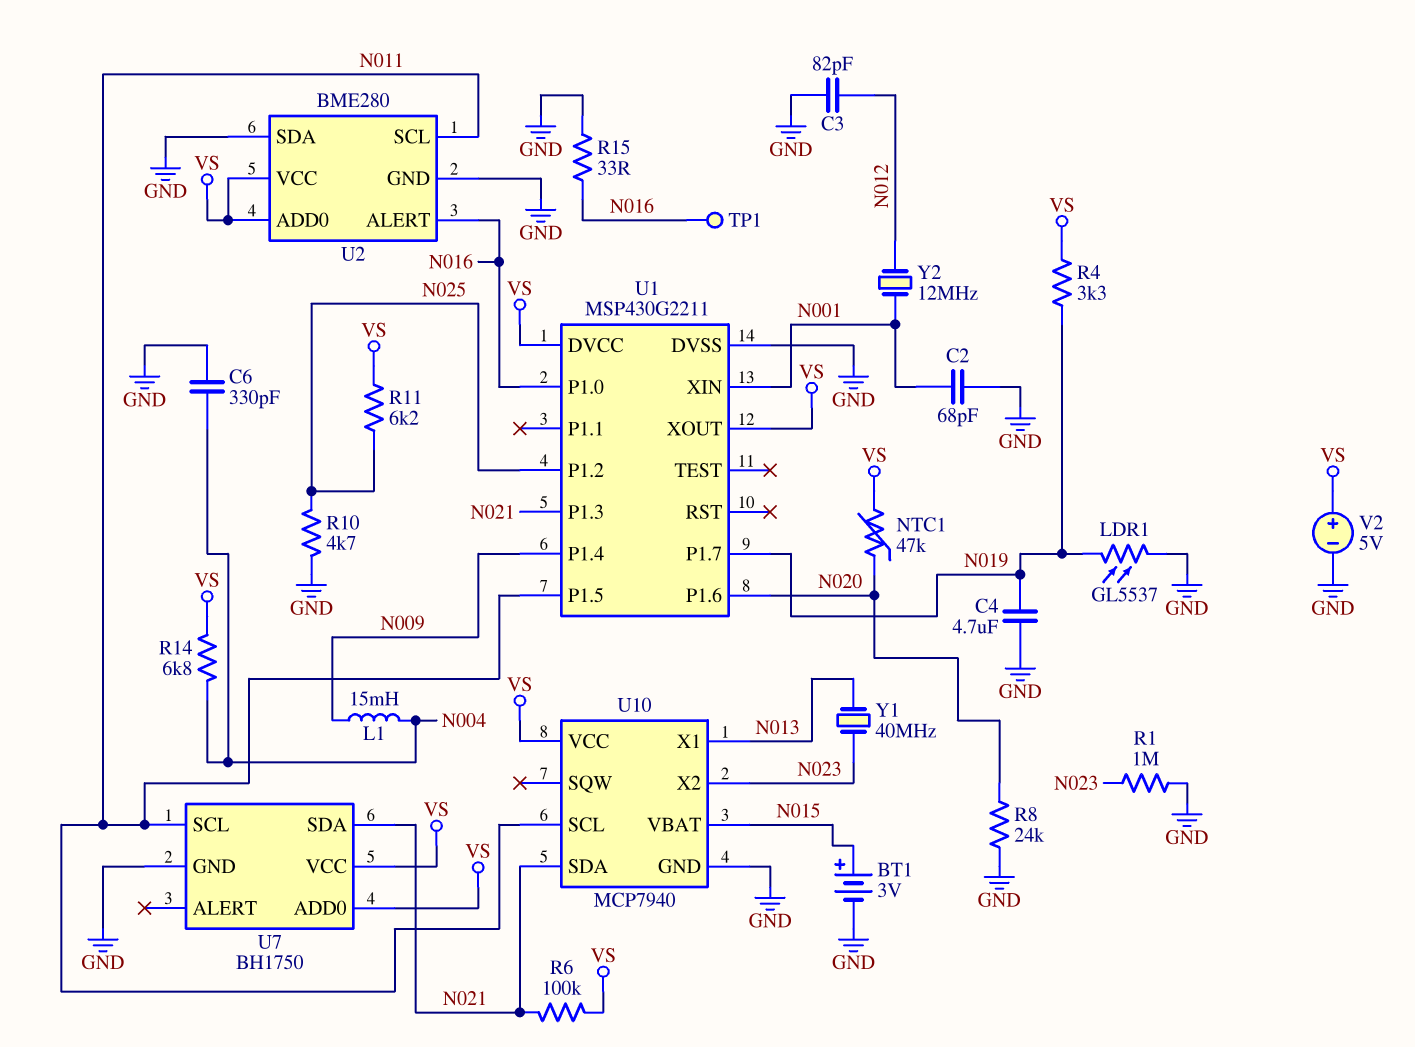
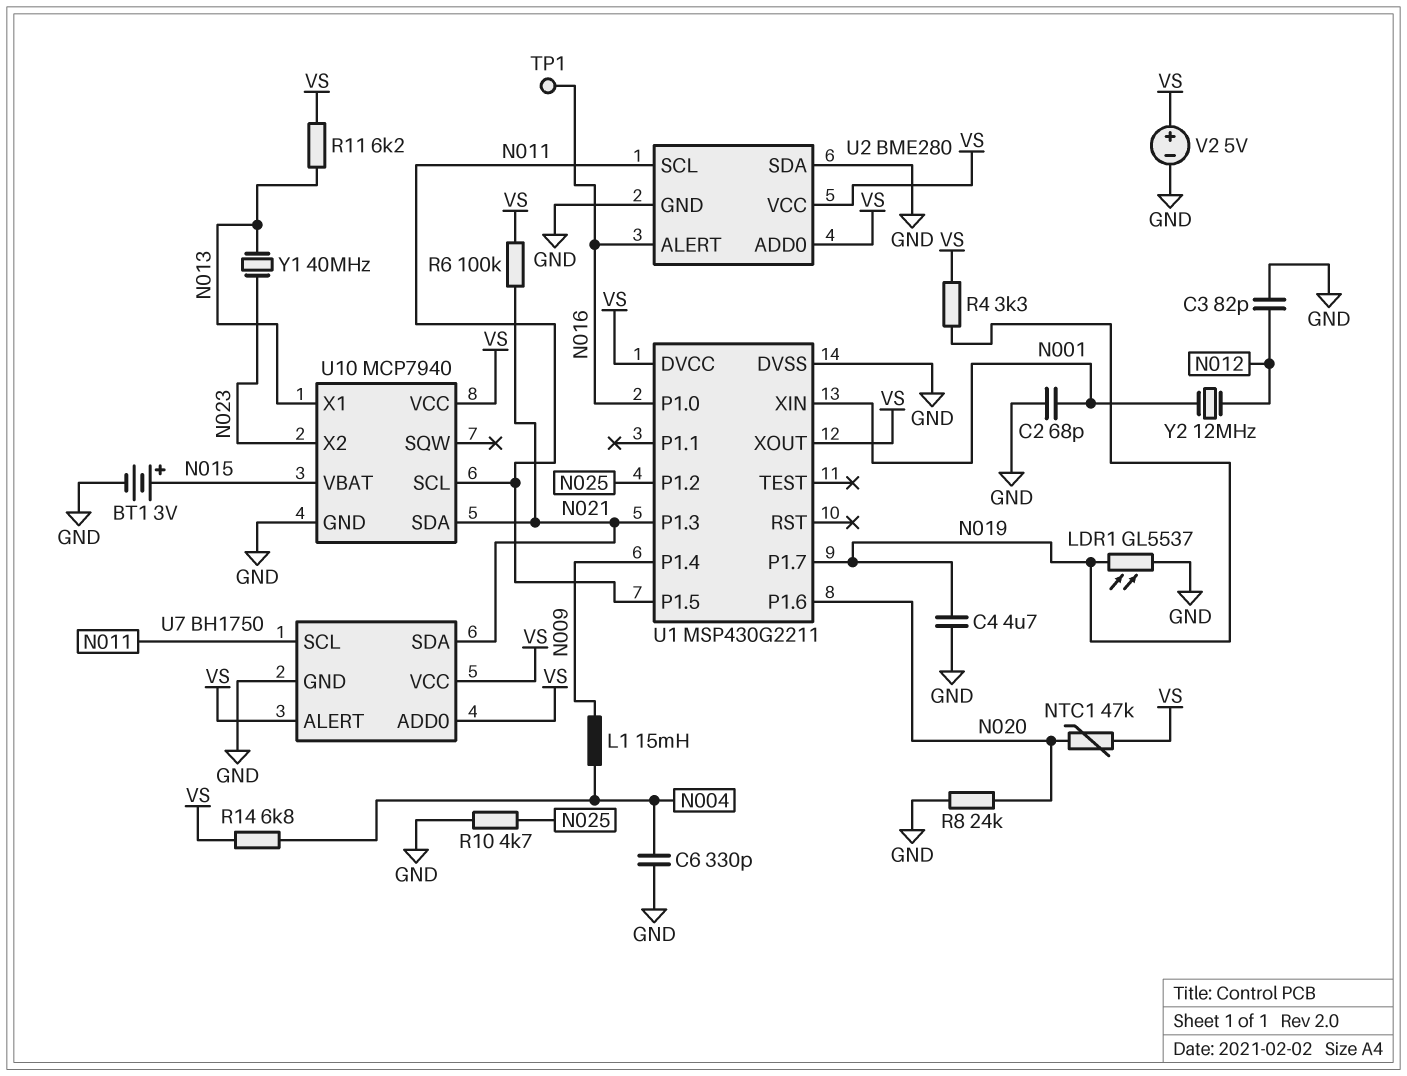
R1: 1M (GND, N023) -> none
R11: 6.2k (N025, VS) -> 6.2k (N013, VS)
R15: 33 (GND, N016) -> none
U7 pin ALERT: none -> VS

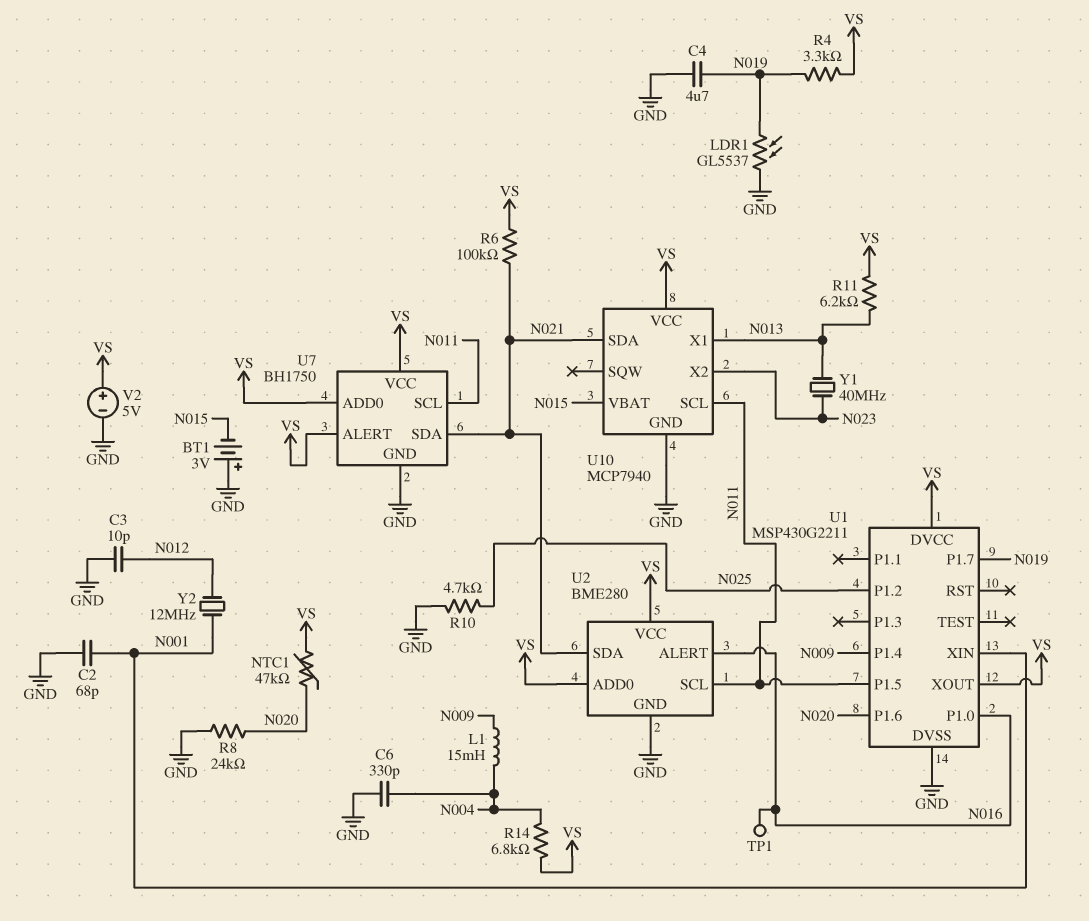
BT1: 3V (plus N015, minus GND) -> 3V (plus GND, minus N015)
C3: 82pF (GND, N012) -> 10pF (GND, N012)
U1 pin P1.3: N021 -> none
U2 pin SDA: GND -> N021

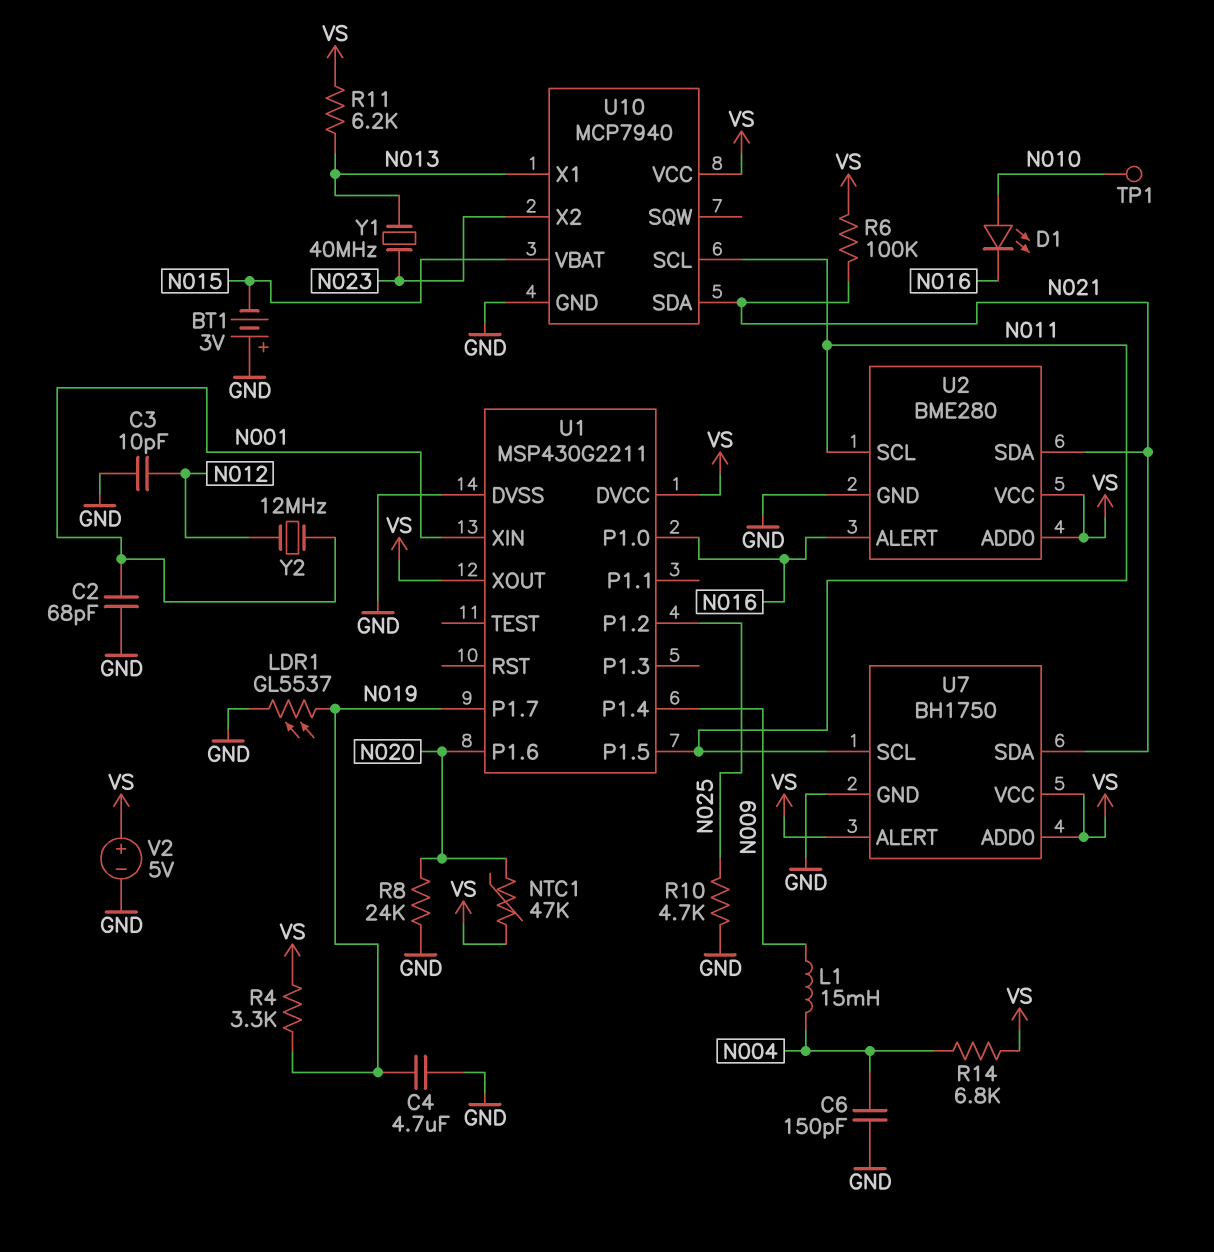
C6: 330pF (GND, N004) -> 150pF (GND, N004)
D1: none -> LED (A N010, K N016)
TP1: test point (N016) -> test point (N010)

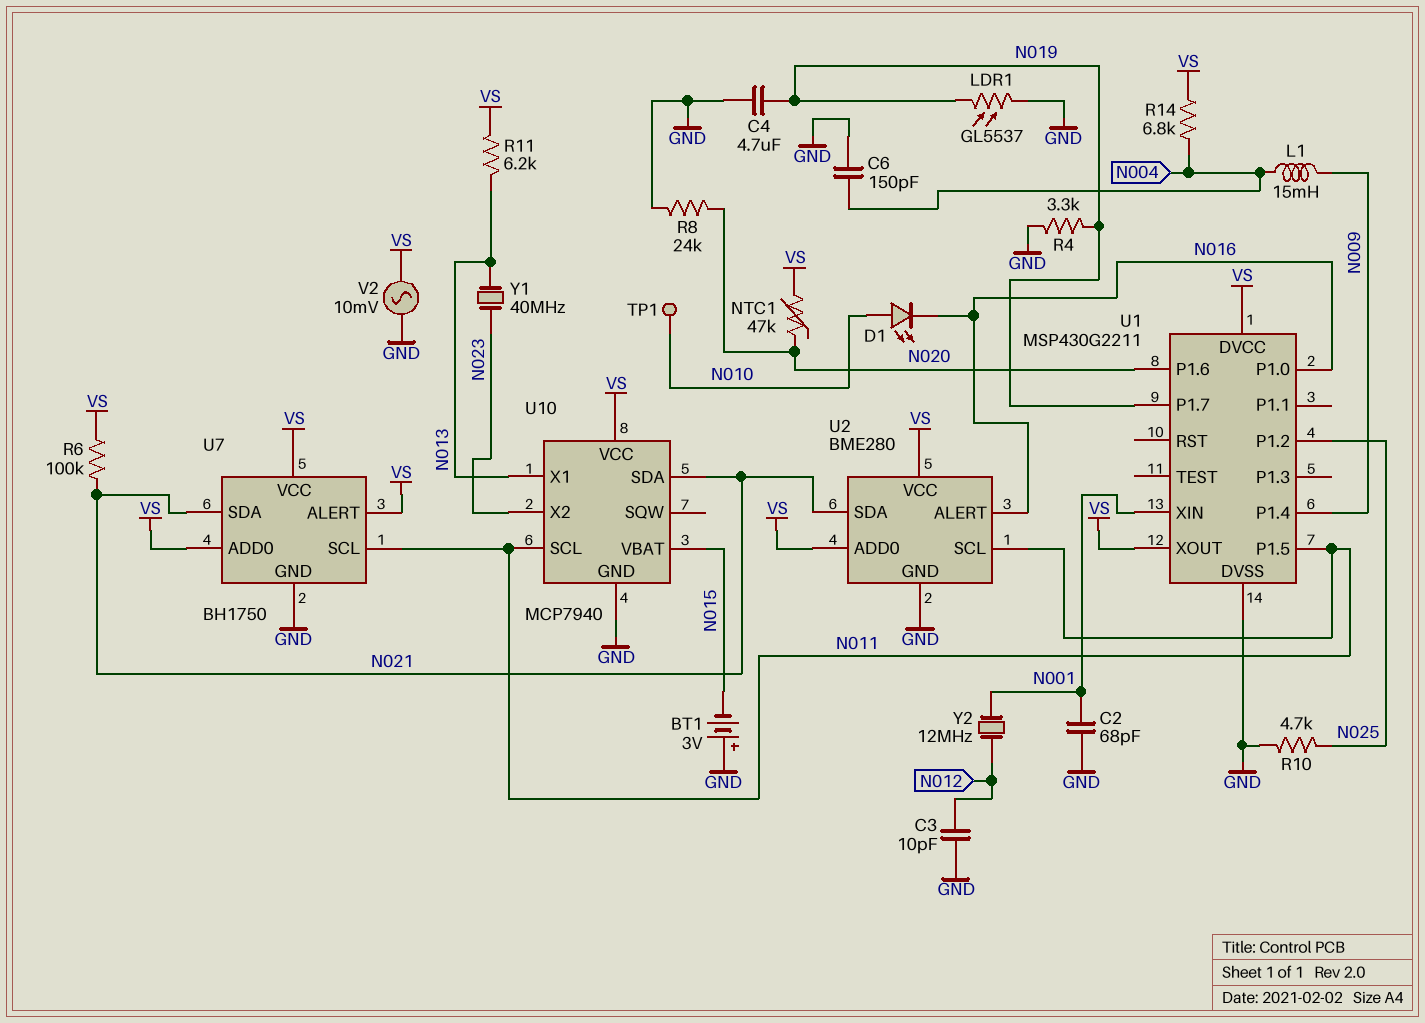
R4: 3.3k (N019, VS) -> 3.3k (GND, N019)
V2: 5V (plus VS, minus GND) -> AC 10mV (GND, VS)

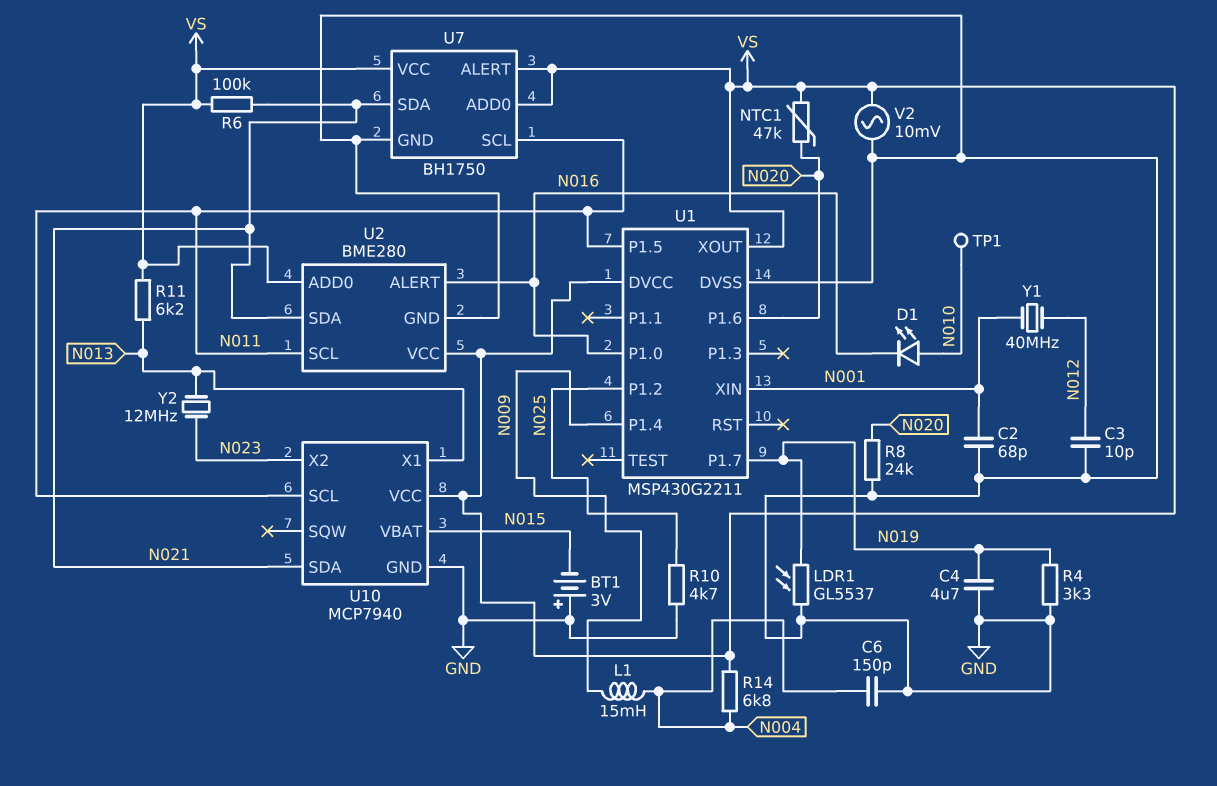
Y1: 40MHz (N013, N023) -> 40MHz (N001, N012)
Y2: 12MHz (N001, N012) -> 12MHz (N013, N023)

